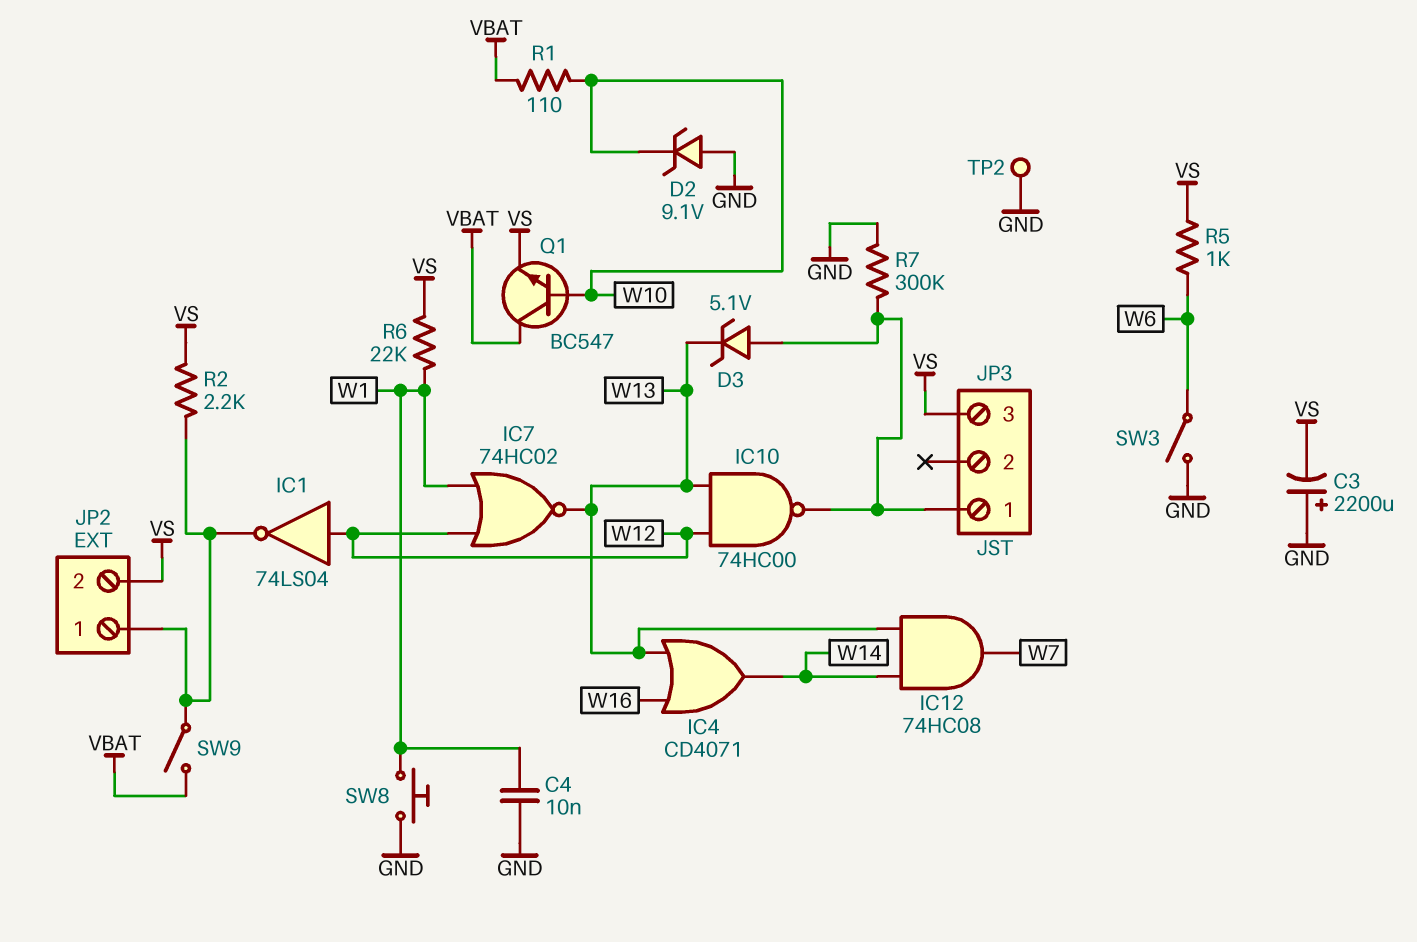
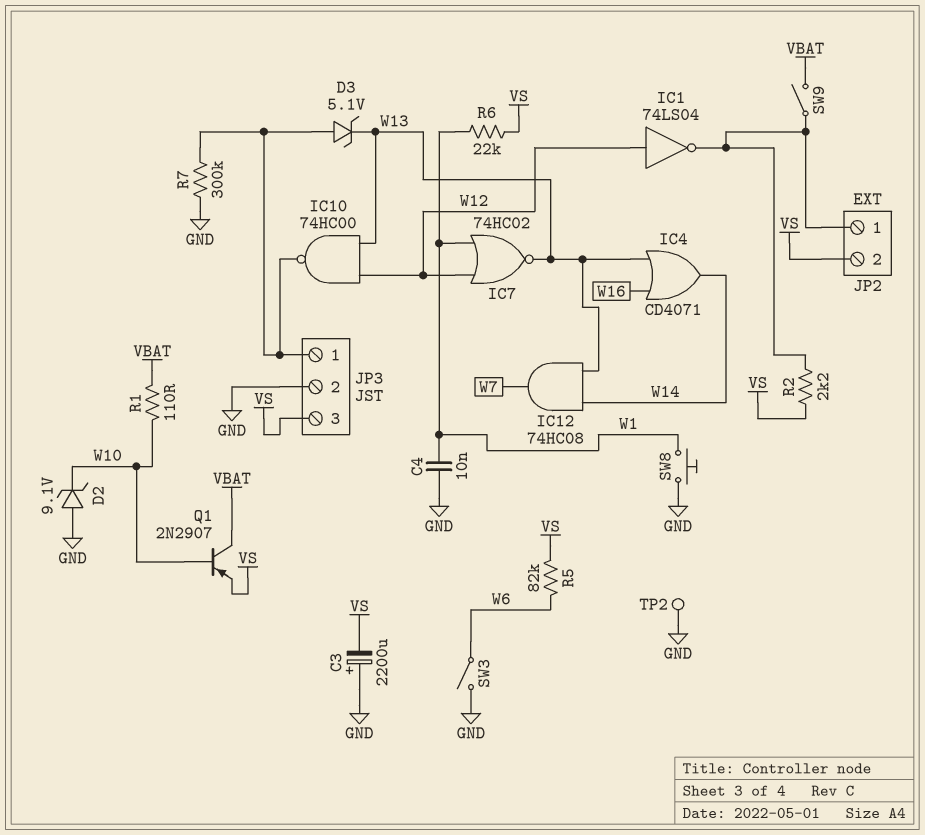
JP3 pin 2: none -> GND
Q1: NPN BC547 (B W10, C VBAT, E VS) -> PNP 2N2907 (B W10, C VBAT, E VS)
R5: 1k (VS, W6) -> 82k (VS, W6)

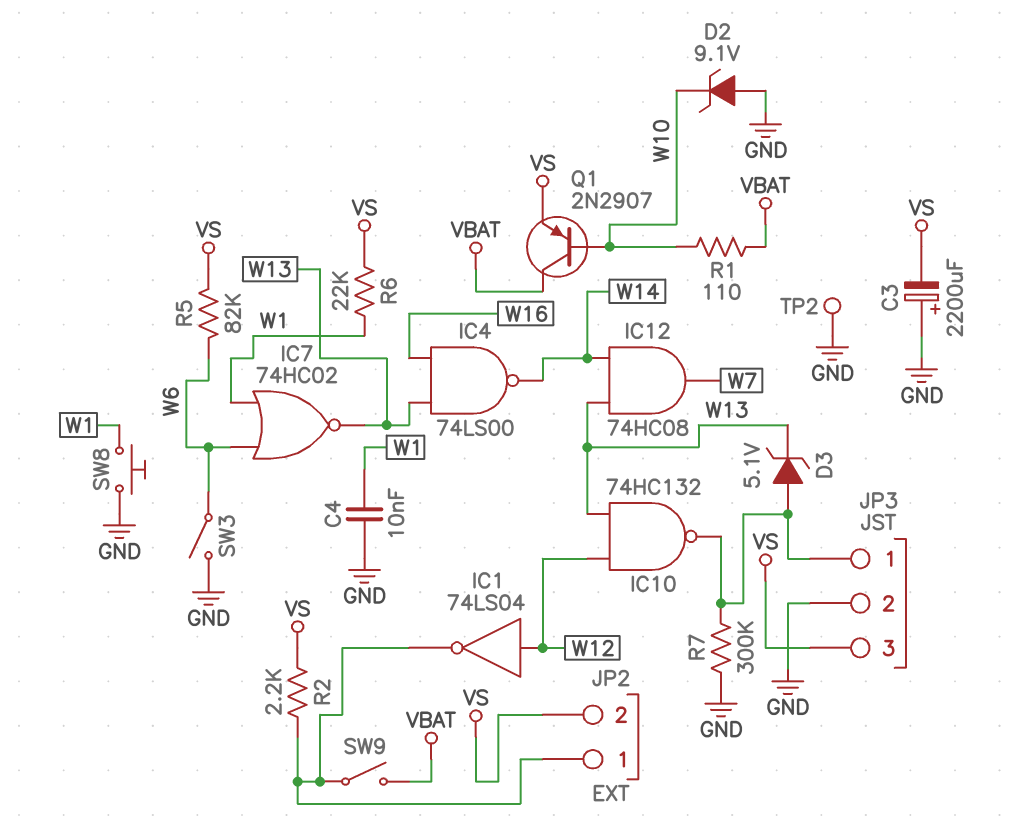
IC4: OR CD4071 (in W13, in W16, out W14) -> NAND 74LS00 (in W13, in W16, out W14)
IC7: NOR 74HC02 (in W1, in W12, out W13) -> NOR 74HC02 (in W1, in W6, out W13)
IC10: NAND 74HC00 (in W12, in W13, out JP3/1) -> NAND 74HC132 (in W12, in W13, out JP3/1)

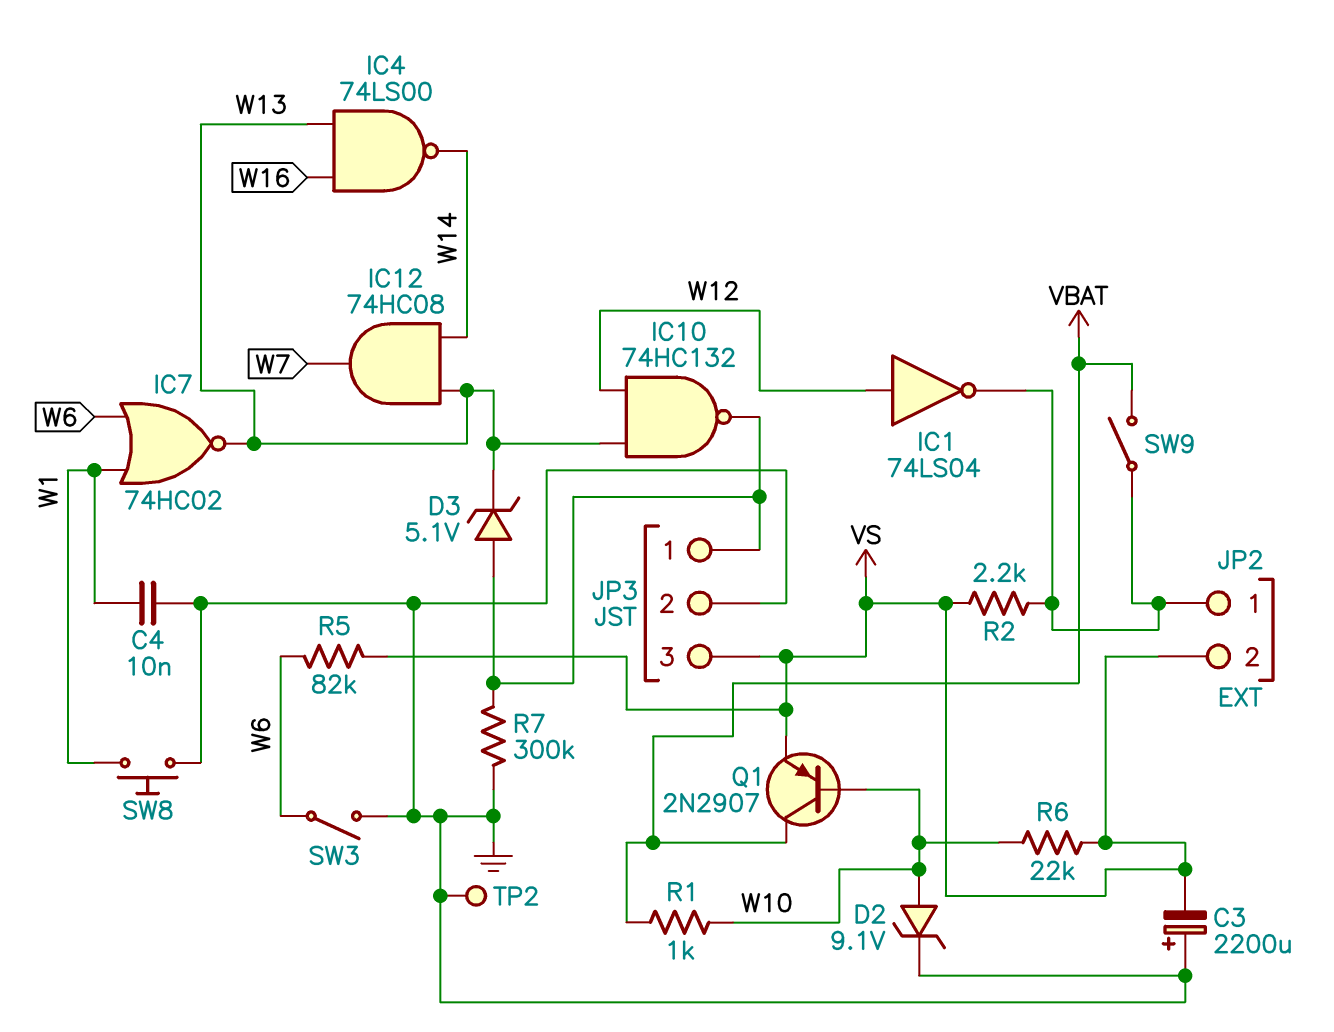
D2: zener 9.1V (A GND, K W10) -> zener 9.1V (A W10, K GND)
R1: 110 (VBAT, W10) -> 1k (VBAT, W10)
R6: 22k (VS, W1) -> 22k (VS, W10)

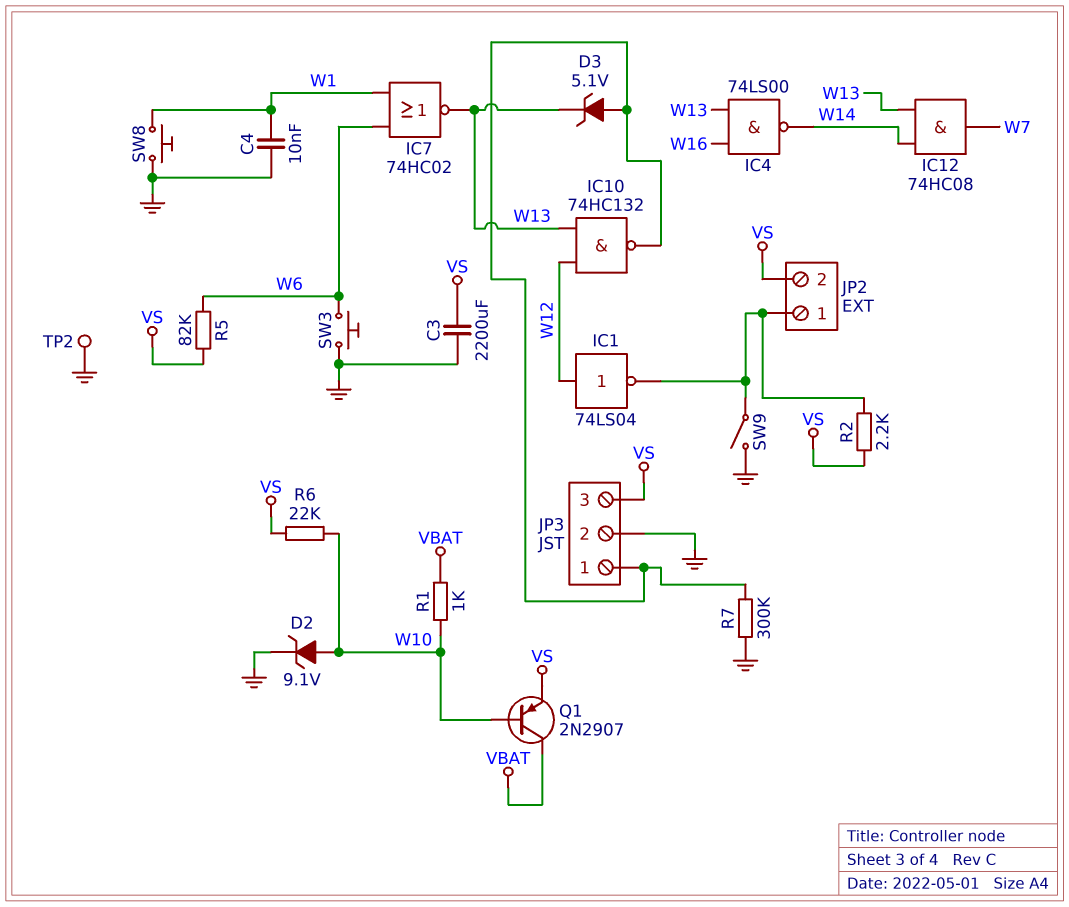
C3: 2200uF (plus GND, minus VS) -> 2200uF (GND, VS)
SW3: switch (GND, W6) -> button (GND, W6)
SW9: switch (JP2/1, VBAT) -> switch (GND, JP2/1)

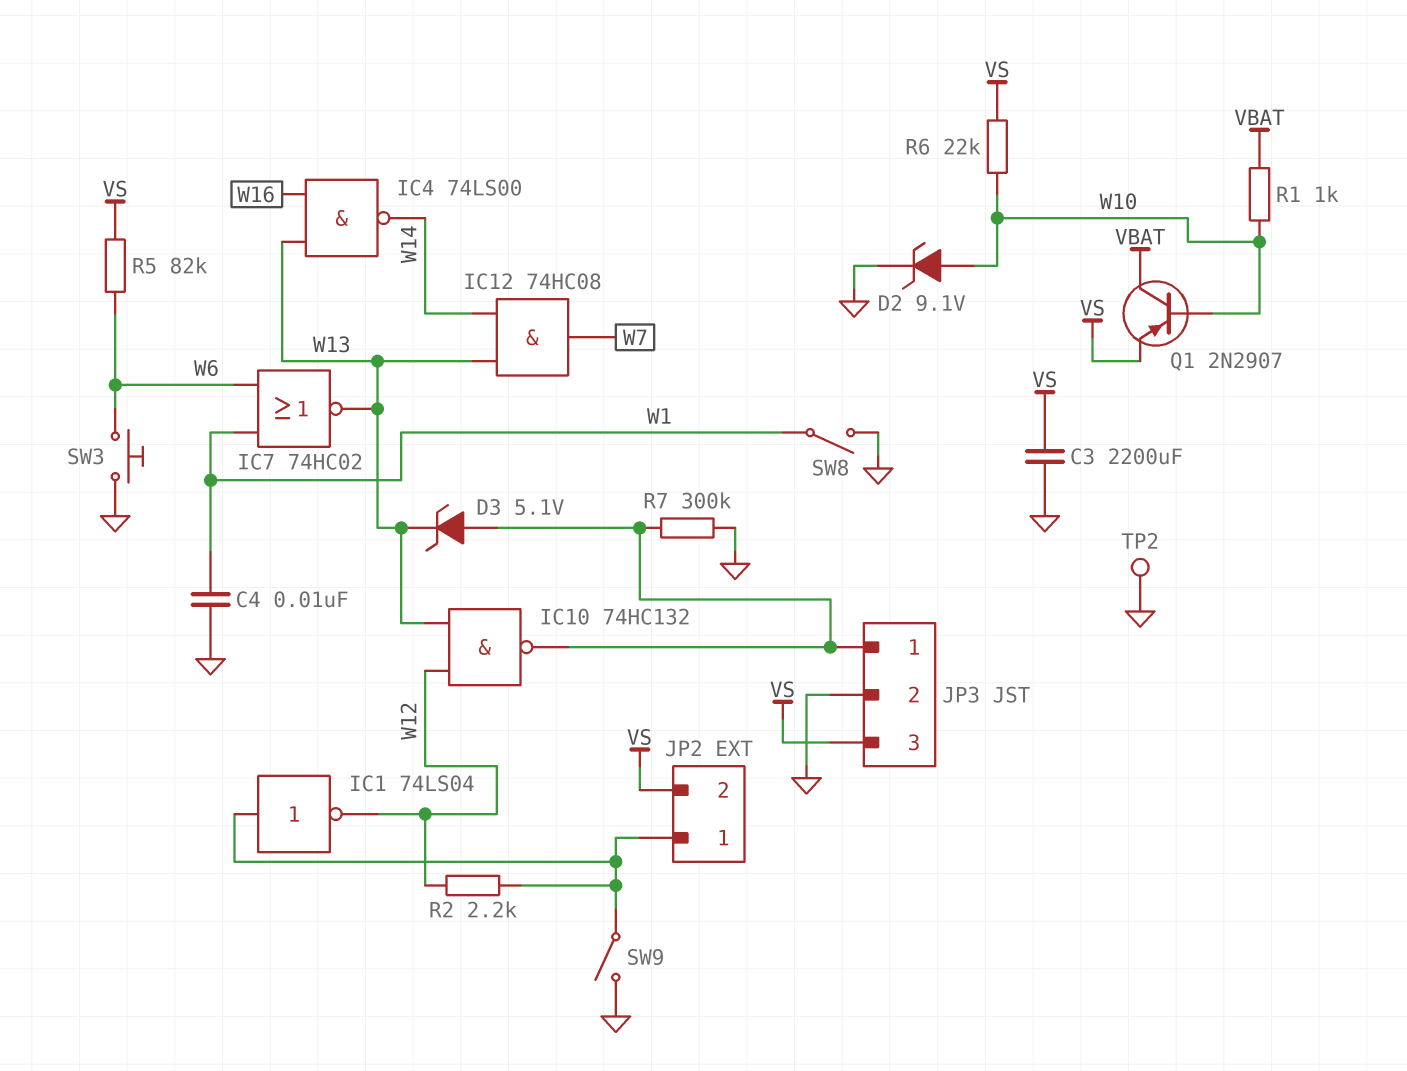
IC1: NOT 74LS04 (in W12, out JP2/1) -> NOT 74LS04 (in JP2/1, out W12)
R2: 2.2k (JP2/1, VS) -> 2.2k (JP2/1, W12)
SW8: button (GND, W1) -> switch (GND, W1)

